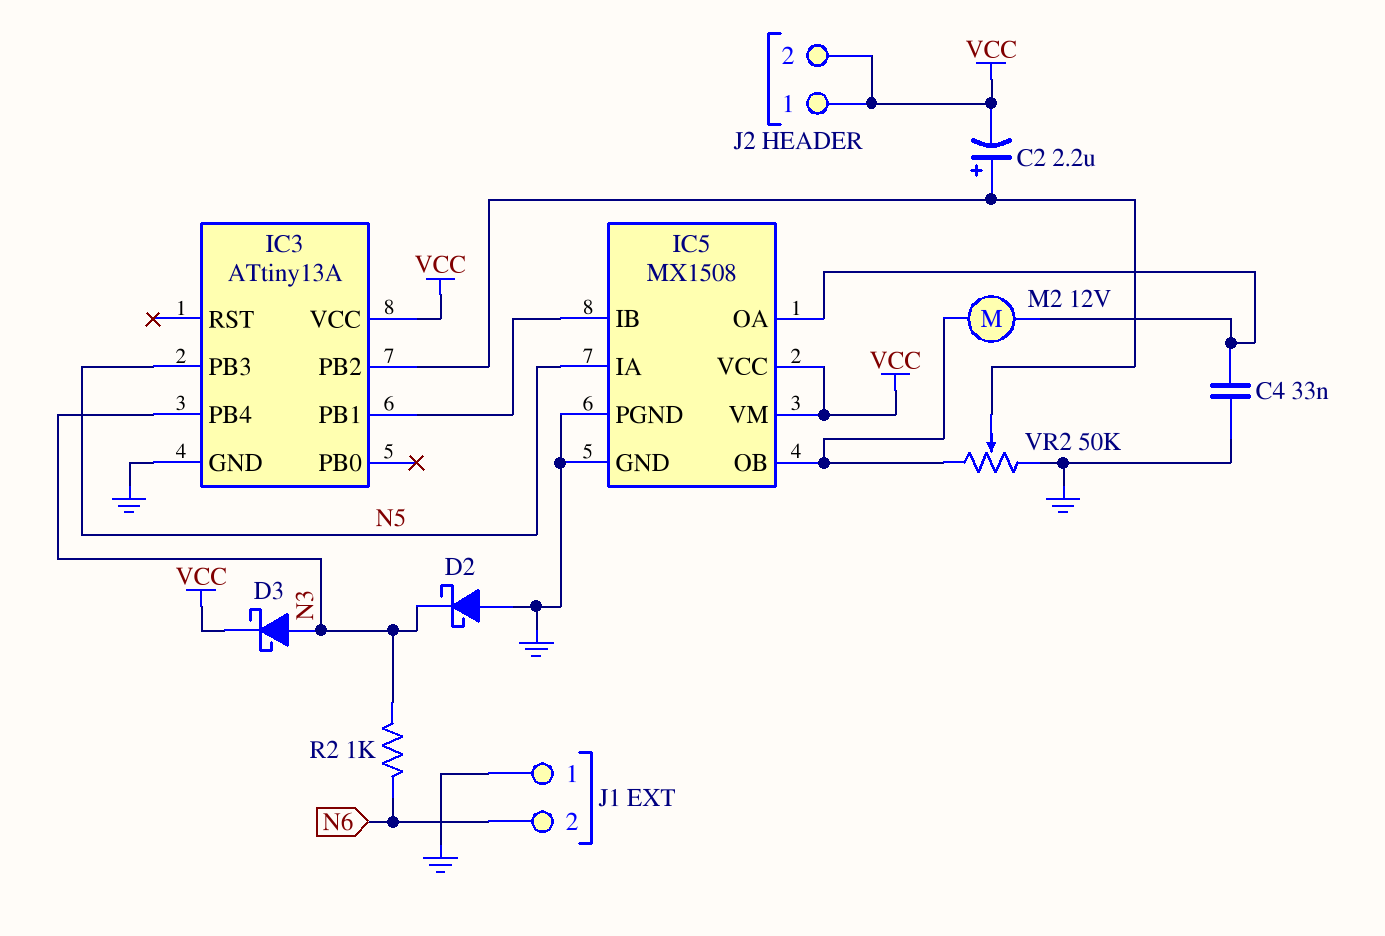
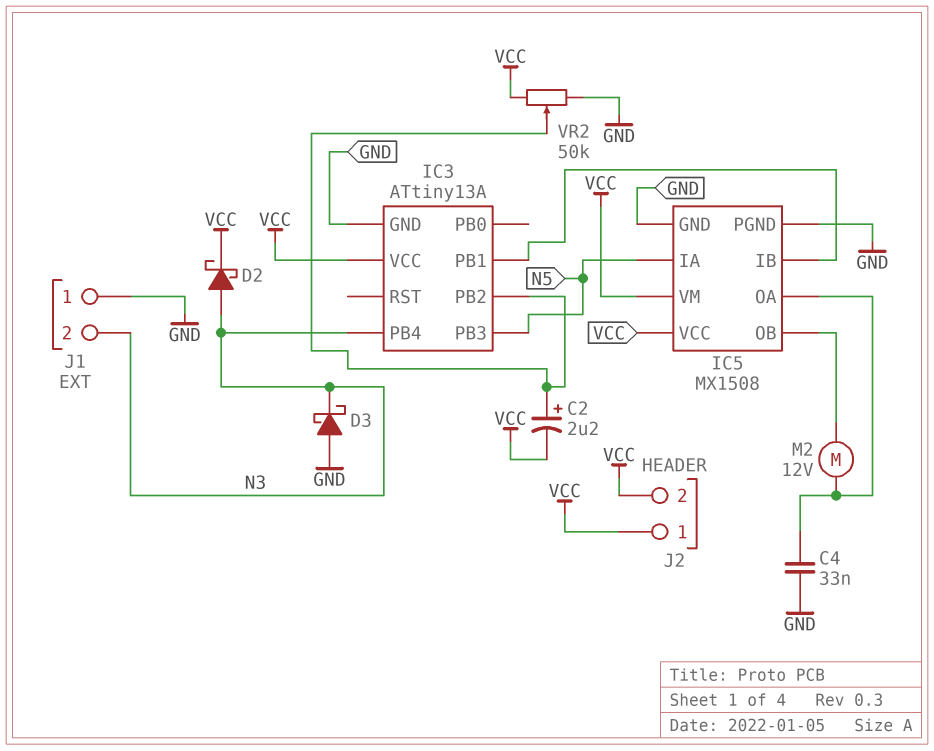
D2: schottky (A GND, K N3) -> schottky (A N3, K VCC)
D3: schottky (A N3, K VCC) -> schottky (A GND, K N3)
J1 pin 2: N6 -> N3
R2: 1k (N3, N6) -> none
VR2: 50k (GND, IC5/OB, wiper IC3/PB2) -> 50k (GND, VCC, wiper IC3/PB2)

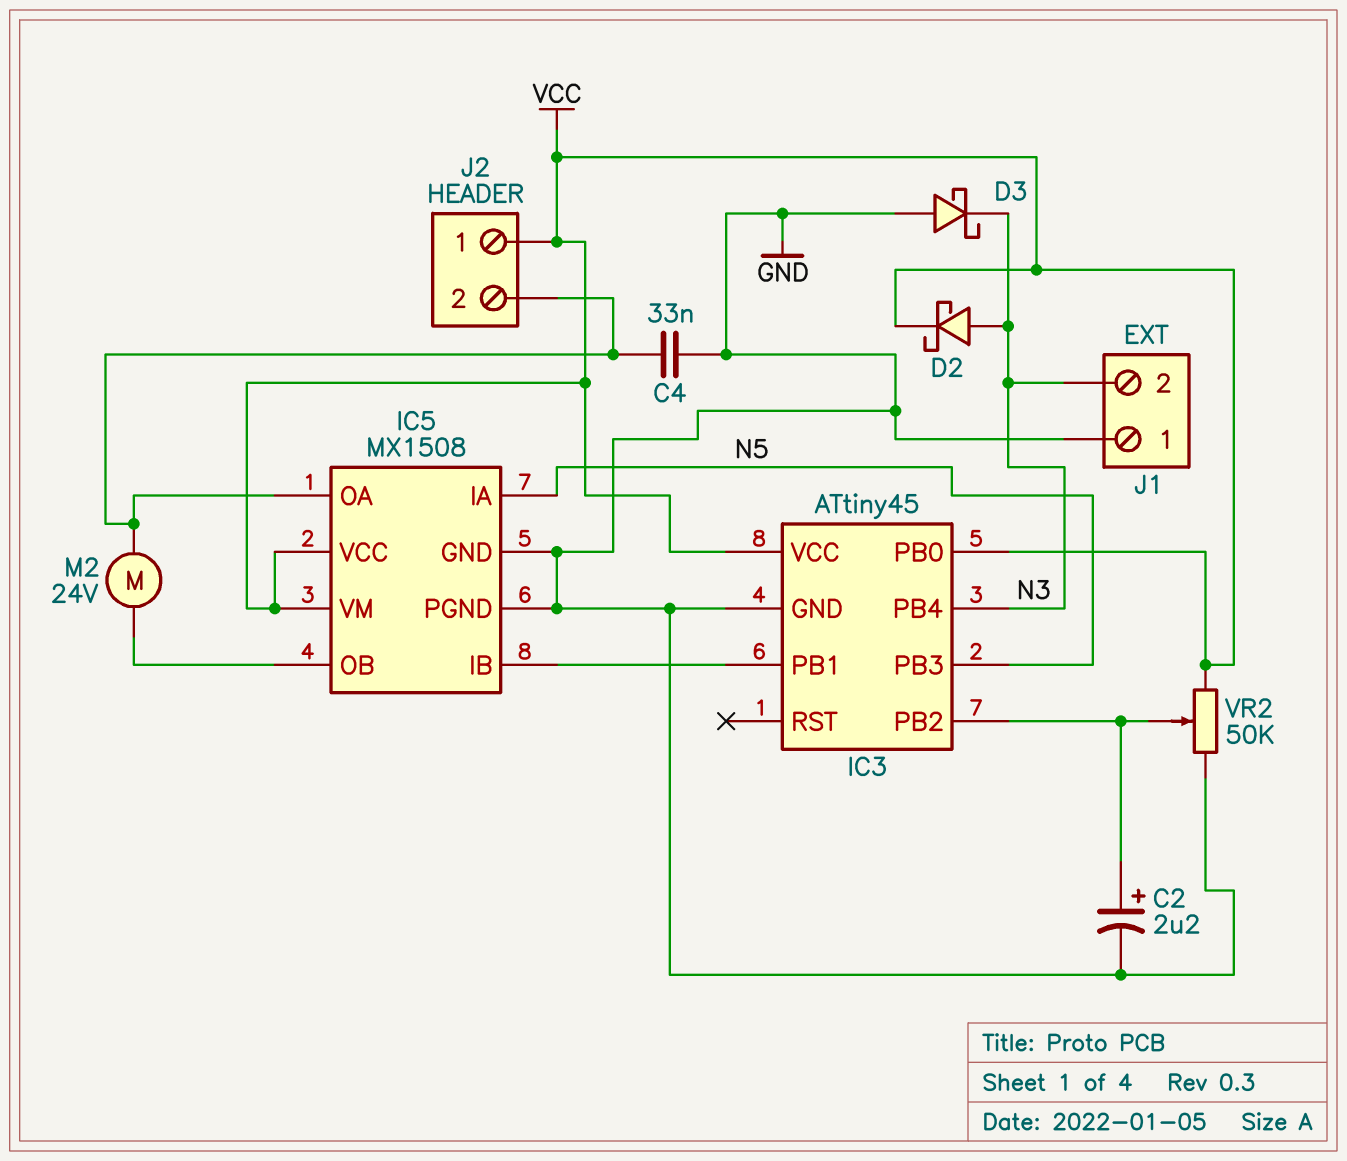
C2: 2.2uF (plus IC3/PB2, minus VCC) -> 2.2uF (plus IC3/PB2, minus GND)
IC3: ATtiny13A -> ATtiny45
IC3 pin PB0: none -> VCC
J2 pin 2: VCC -> IC5/OA
M2: motor 12V (IC5/OA, IC5/OB) -> motor 24V (IC5/OA, IC5/OB)

